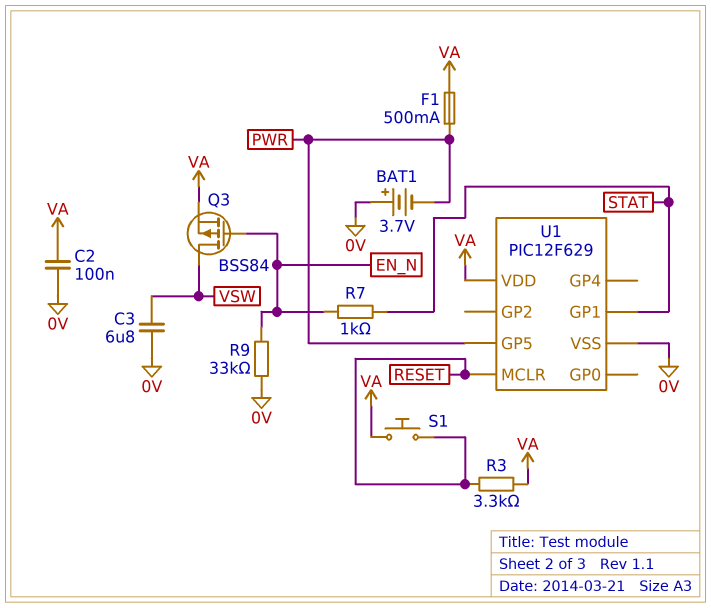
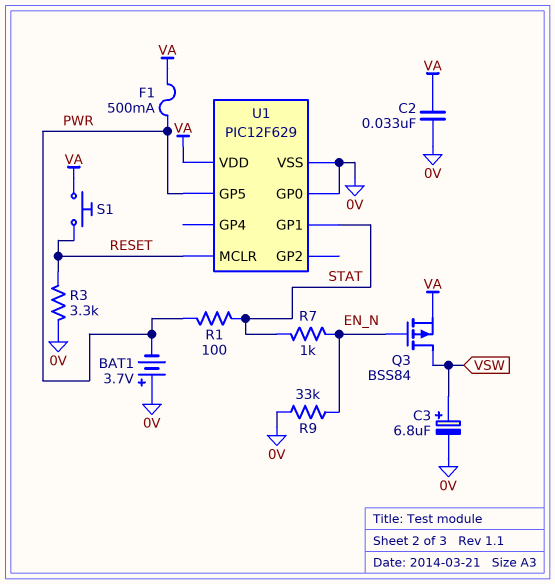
C2: 100nF (0V, VA) -> 33nF (0V, VA)
C3: 6.8uF (0V, VSW) -> 6.8uF (plus VSW, minus 0V)
R1: none -> 100 (PWR, STAT)
R3: 3.3k (RESET, VA) -> 3.3k (0V, RESET)
U1 pin GP0: none -> 0V

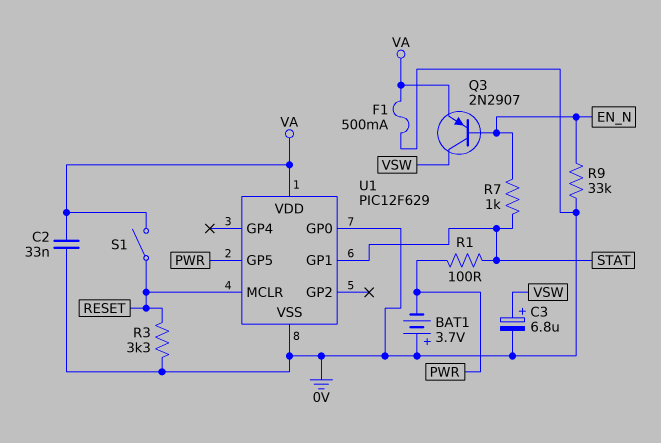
F1: 500mA (PWR, VA) -> 500mA (0V, VA)
Q3: PMOS BSS84 (G EN_N, D VSW, S VA) -> PNP 2N2907 (B EN_N, C VSW, E VA)
S1: button (RESET, VA) -> switch (RESET, VA)

